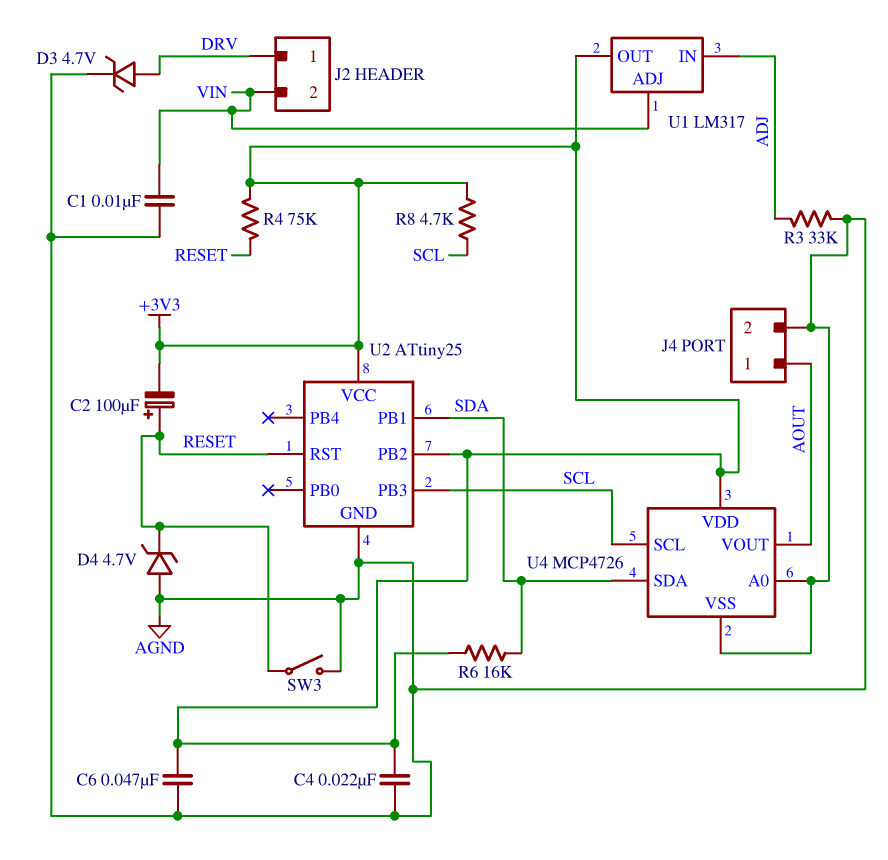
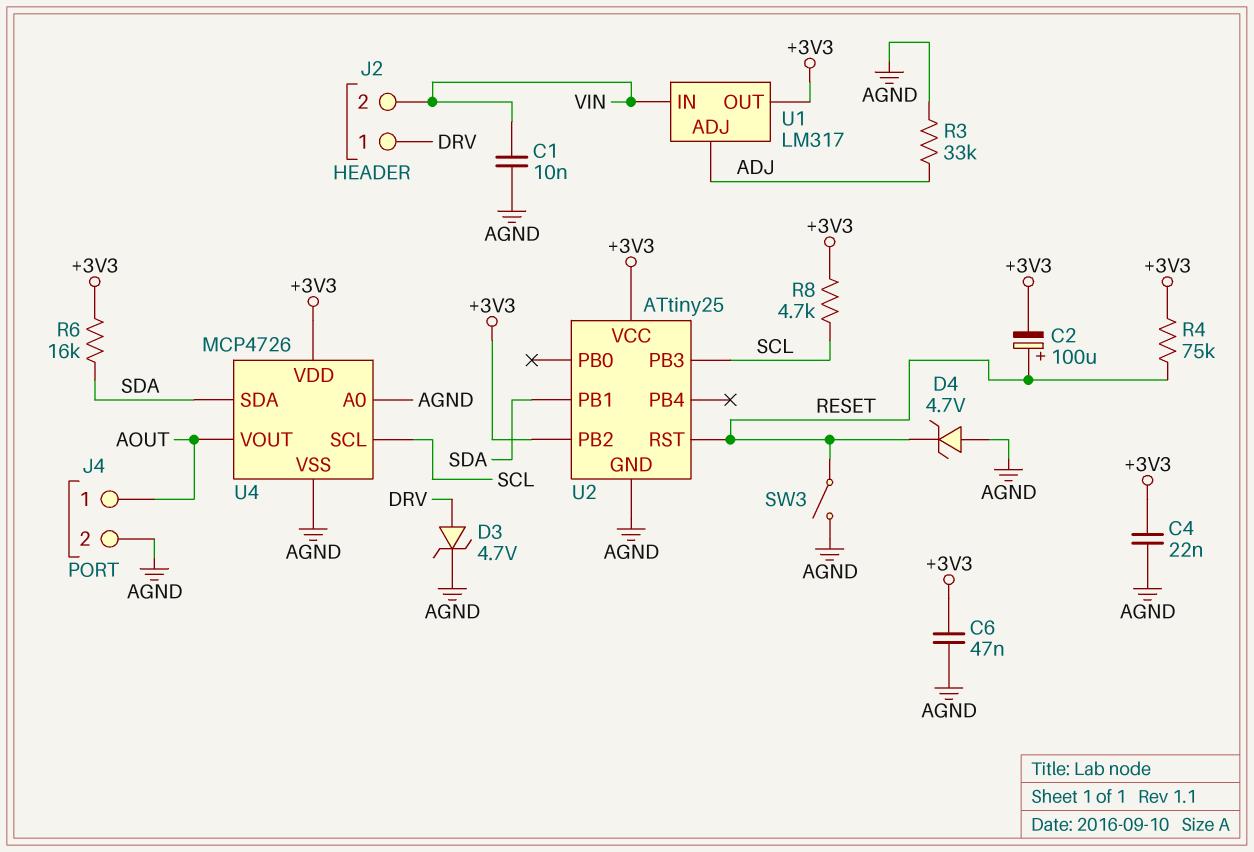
U1 pin ADJ: VIN -> ADJ
U1 pin IN: ADJ -> VIN

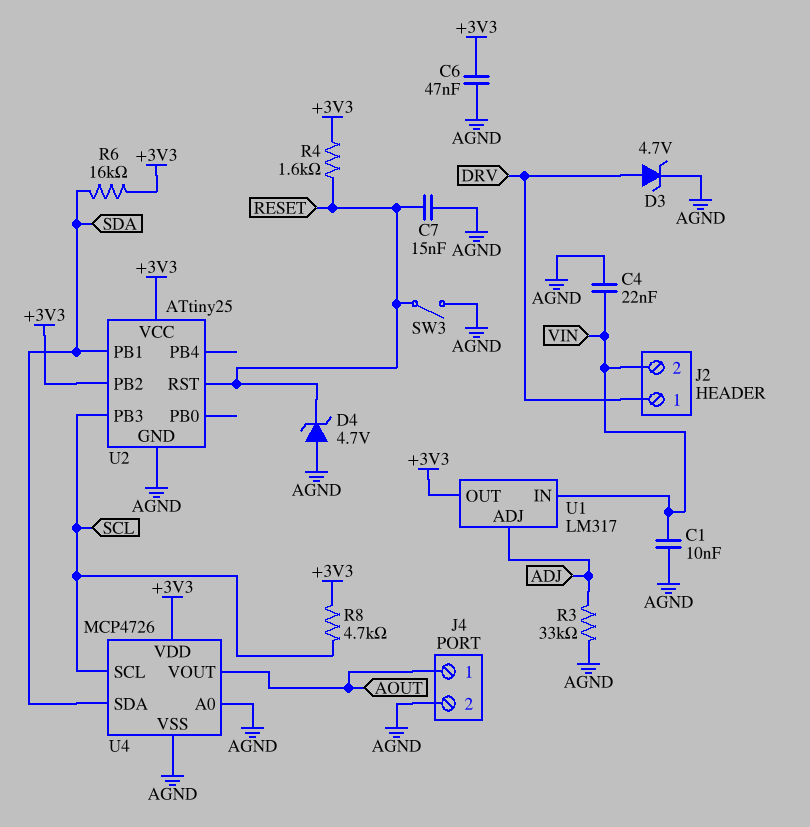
C2: 100uF (plus RESET, minus +3V3) -> none
C4: 22nF (+3V3, AGND) -> 22nF (AGND, VIN)
C7: none -> 15nF (AGND, RESET)
R4: 75k (+3V3, RESET) -> 1.6k (+3V3, RESET)

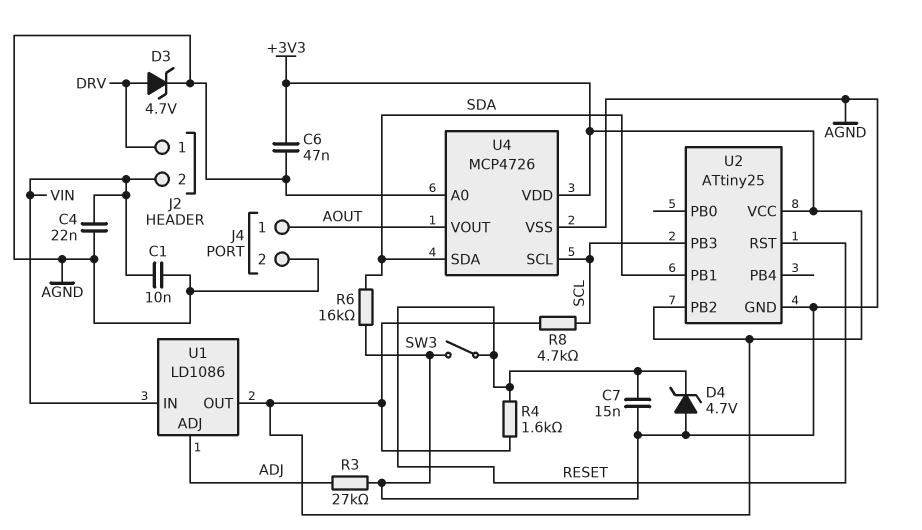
R3: 33k (ADJ, AGND) -> 27k (ADJ, AGND)
R6: 16k (+3V3, SDA) -> 16k (AGND, SDA)
U1: LM317 -> LD1086

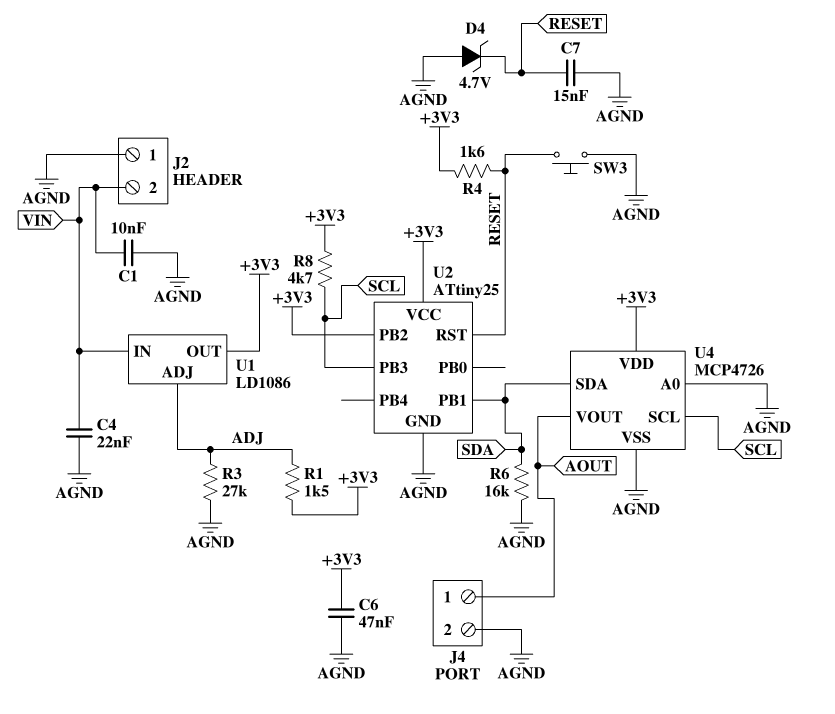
D3: zener 4.7V (A DRV, K AGND) -> none
J2 pin 1: DRV -> AGND
R1: none -> 1.5k (+3V3, ADJ)
SW3: switch (AGND, RESET) -> button (AGND, RESET)

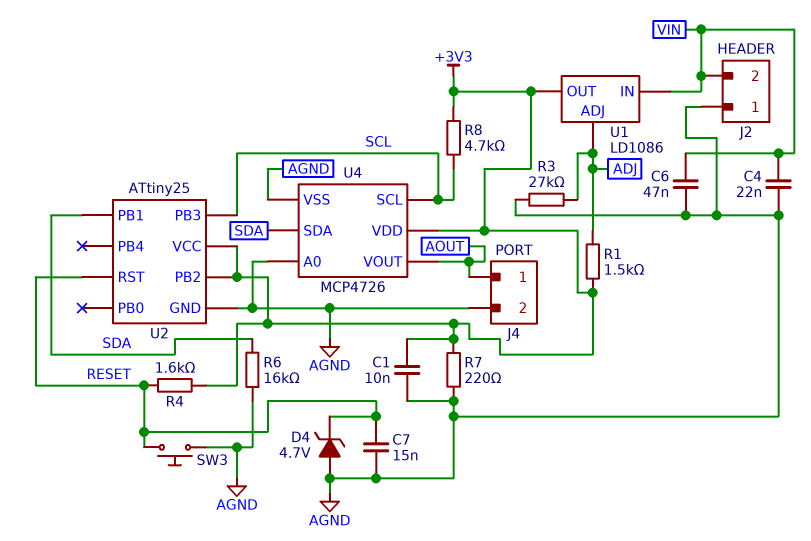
C1: 10nF (AGND, VIN) -> 10nF (+3V3, AGND)
C6: 47nF (+3V3, AGND) -> 47nF (AGND, VIN)
R7: none -> 220 (+3V3, AGND)

